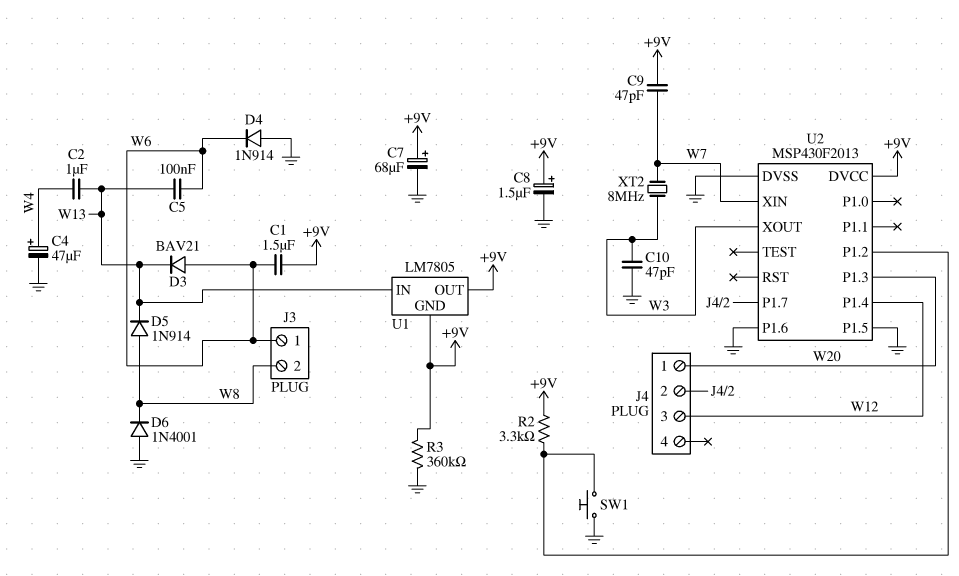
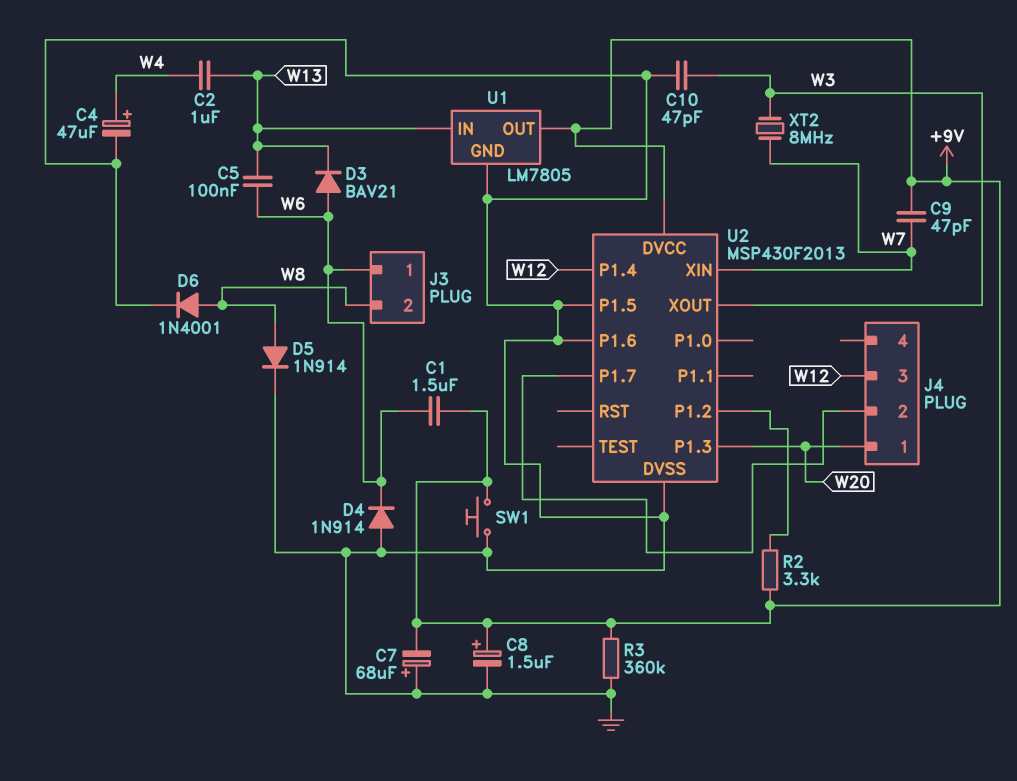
C7: 68uF (plus +9V, minus GND) -> 68uF (plus GND, minus +9V)
D5: diode 1N914 (A W8, K W13) -> diode 1N914 (A W8, K GND)
D6: diode 1N4001 (A GND, K W8) -> diode 1N4001 (A W8, K GND)
SW1: button (GND, U2/P1.2) -> button (+9V, GND)
U1 pin GND: +9V -> GND

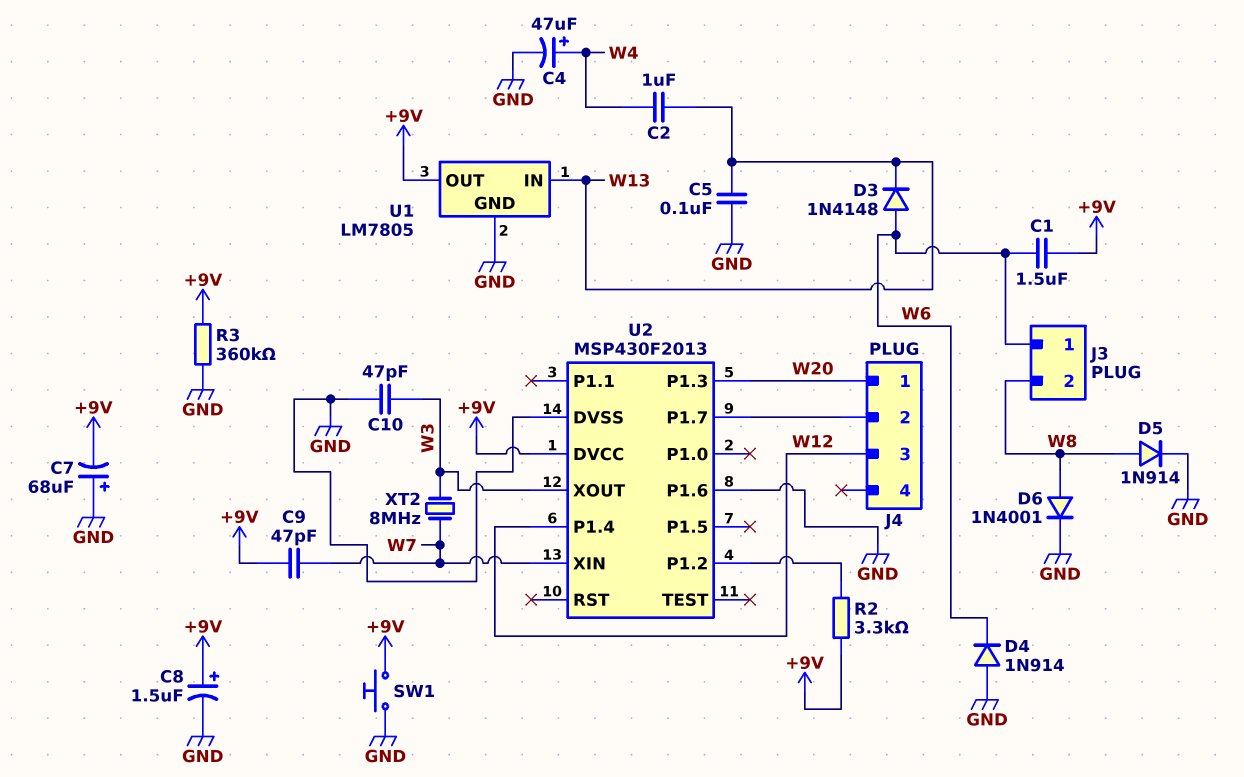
C5: 100nF (W6, W13) -> 100nF (GND, W13)
D3: diode BAV21 (A W6, K W13) -> diode 1N4148 (A W6, K W13)
U2 pin P1.5: GND -> none

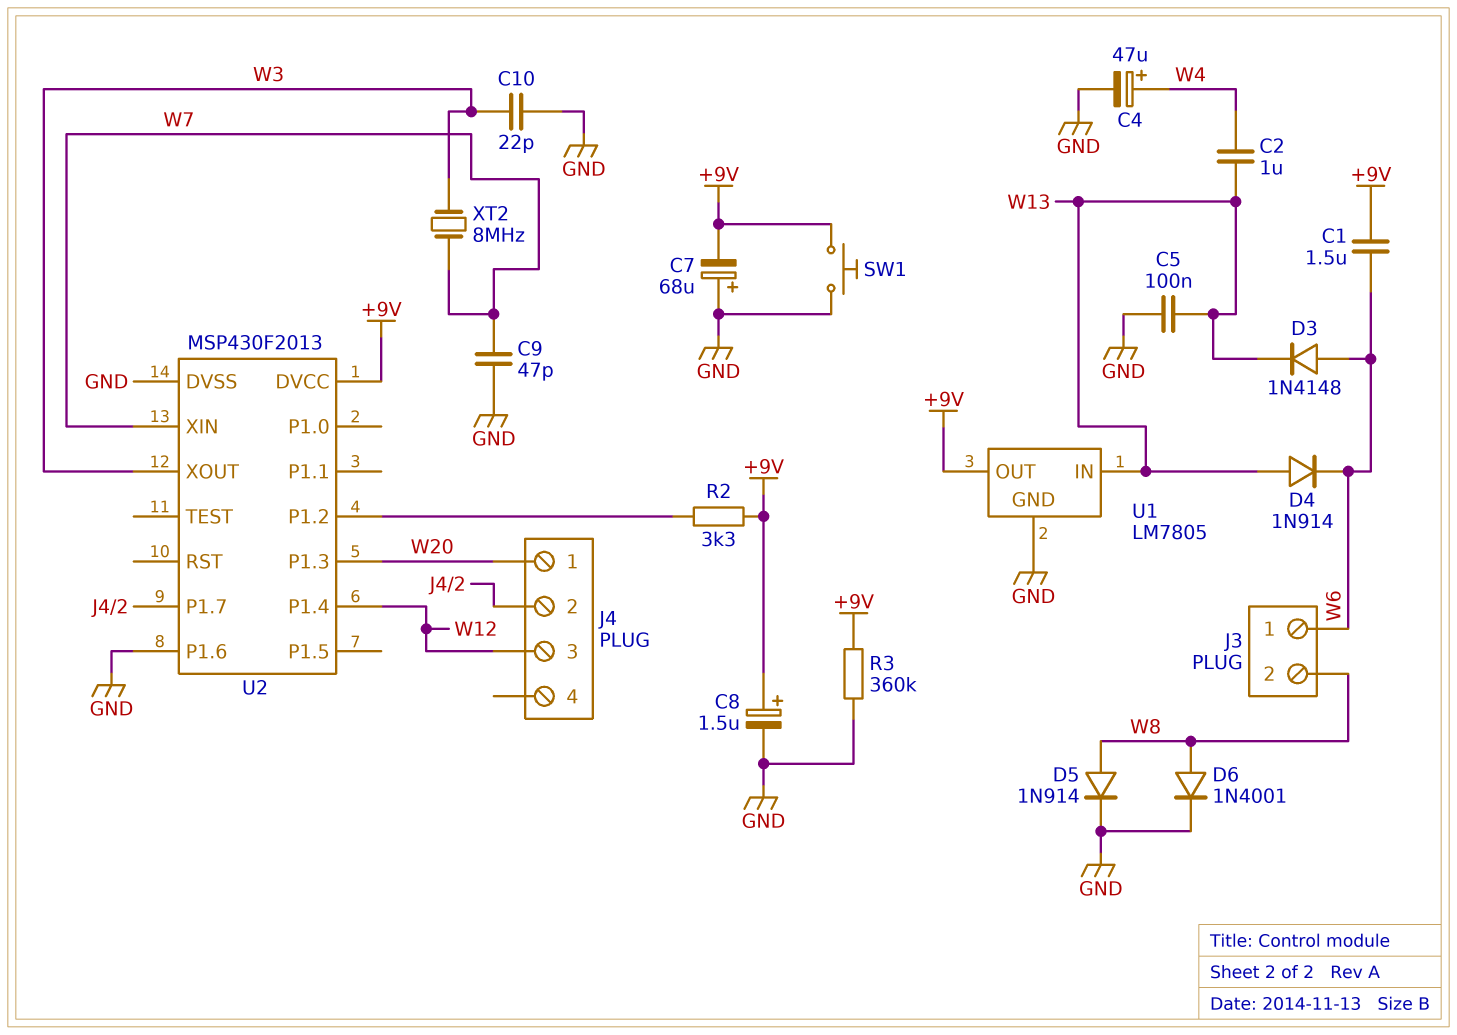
C9: 47pF (+9V, W7) -> 47pF (GND, W7)
C10: 47pF (GND, W3) -> 22pF (GND, W3)
D4: diode 1N914 (A GND, K W6) -> diode 1N914 (A W13, K W6)

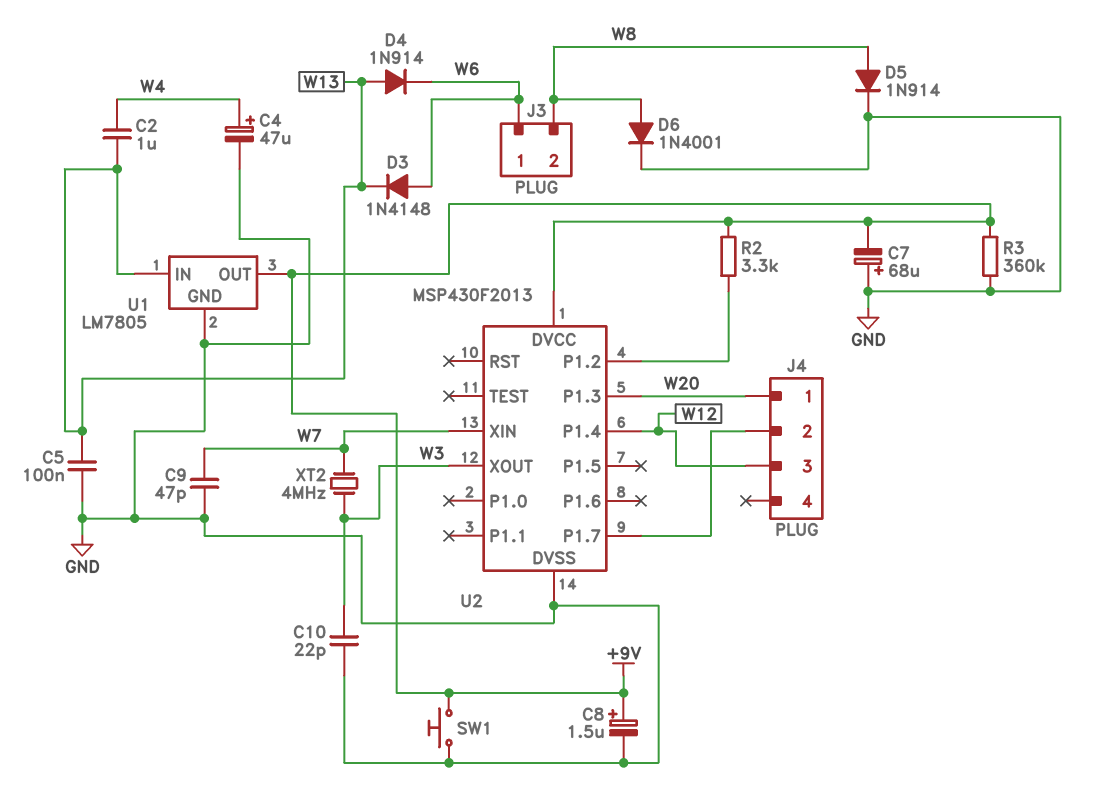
C1: 1.5uF (+9V, W6) -> none
U2 pin P1.6: GND -> none
XT2: 8MHz (W3, W7) -> 4MHz (W3, W7)

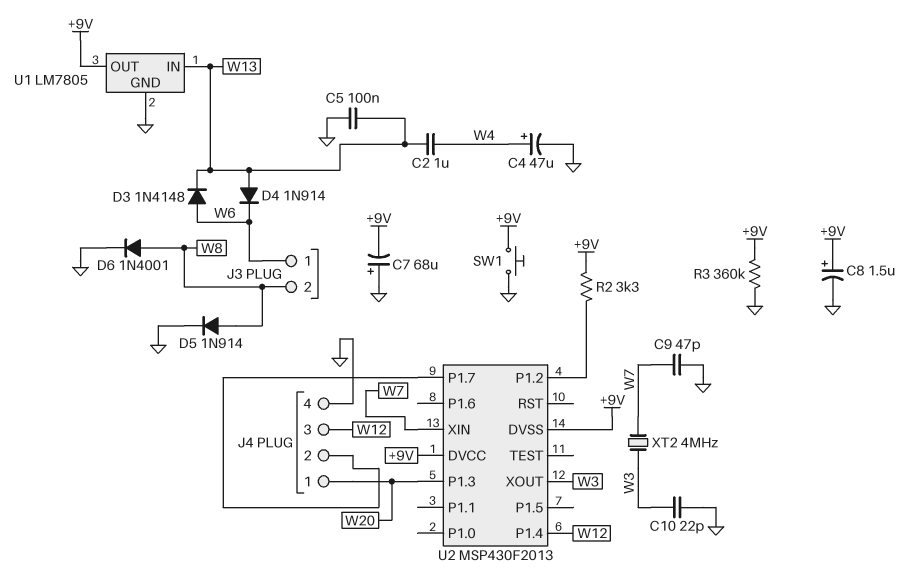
J4 pin 4: none -> GND
U2 pin DVSS: GND -> +9V

